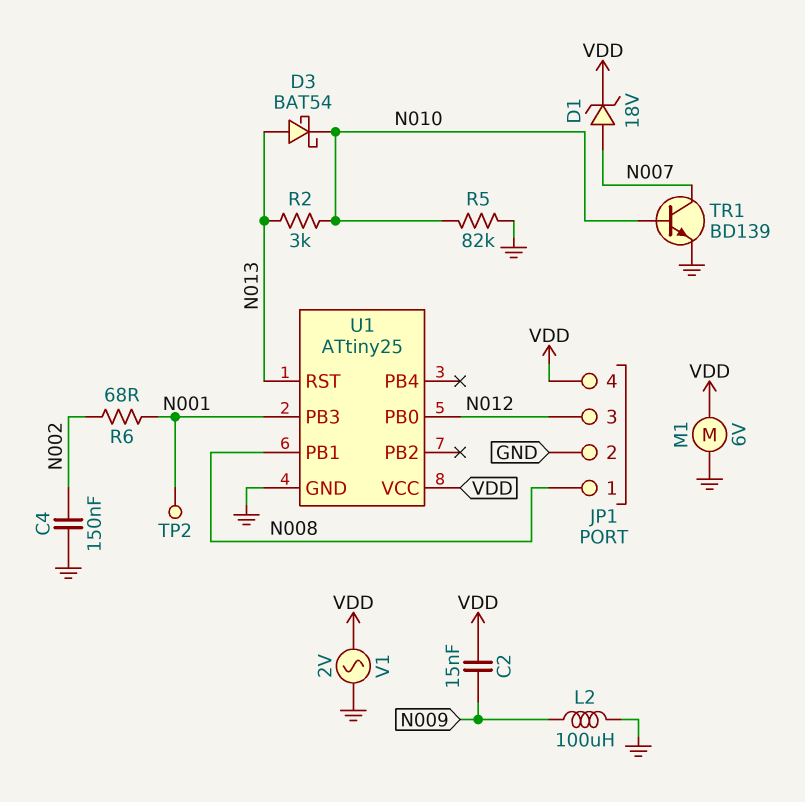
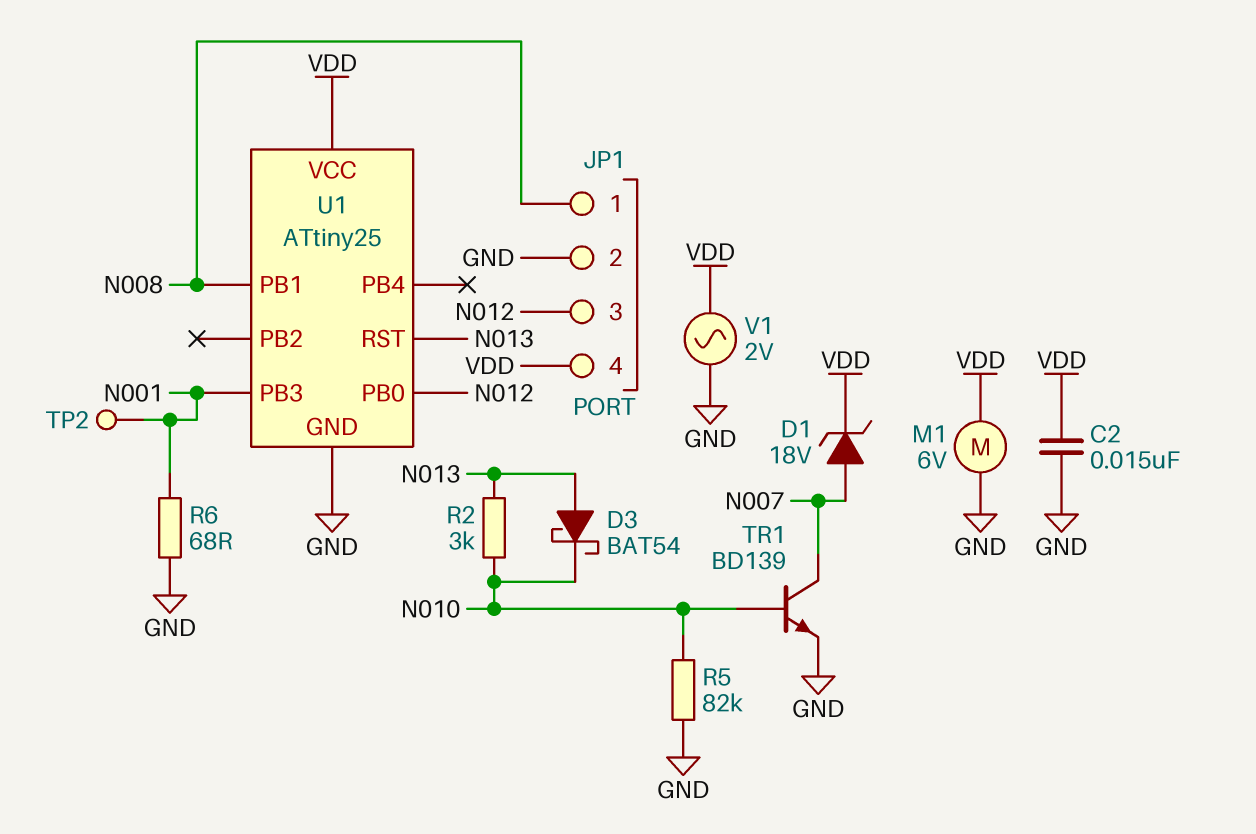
C2: 15nF (N009, VDD) -> 15nF (GND, VDD)
C4: 150nF (GND, N002) -> none
L2: 100uH (GND, N009) -> none
R6: 68 (N001, N002) -> 68 (GND, N001)

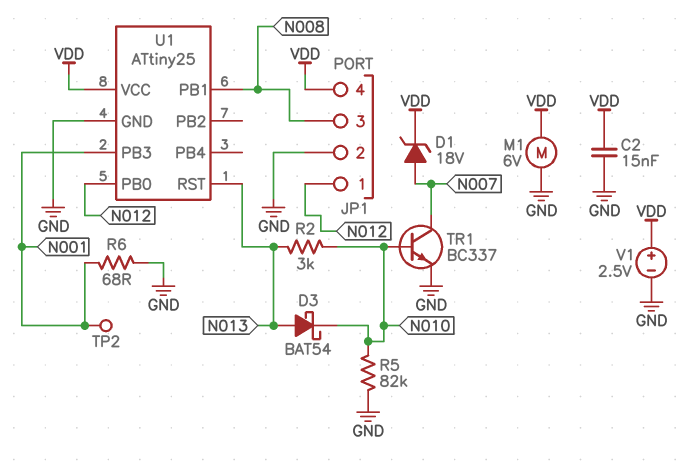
JP1 pin 1: N008 -> N012
JP1 pin 3: N012 -> N008
TR1: NPN BD139 (B N010, C N007, E GND) -> NPN BC337 (B N010, C N007, E GND)
V1: AC 2V (GND, VDD) -> 2.5V (plus VDD, minus GND)

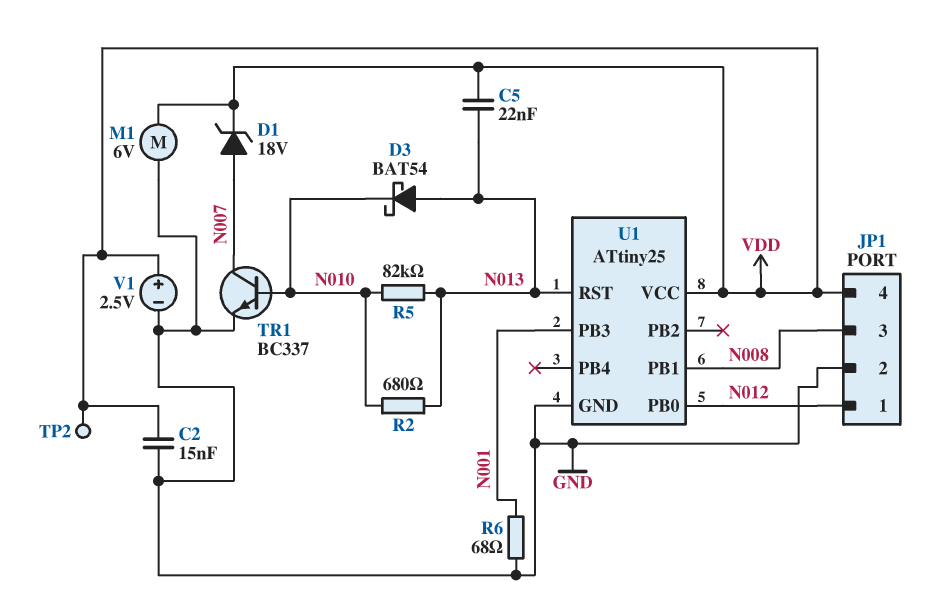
C5: none -> 22nF (N013, VDD)
R2: 3k (N010, N013) -> 680 (N010, N013)
R5: 82k (GND, N010) -> 82k (N010, N013)
TP2: test point (N001) -> test point (VDD)

